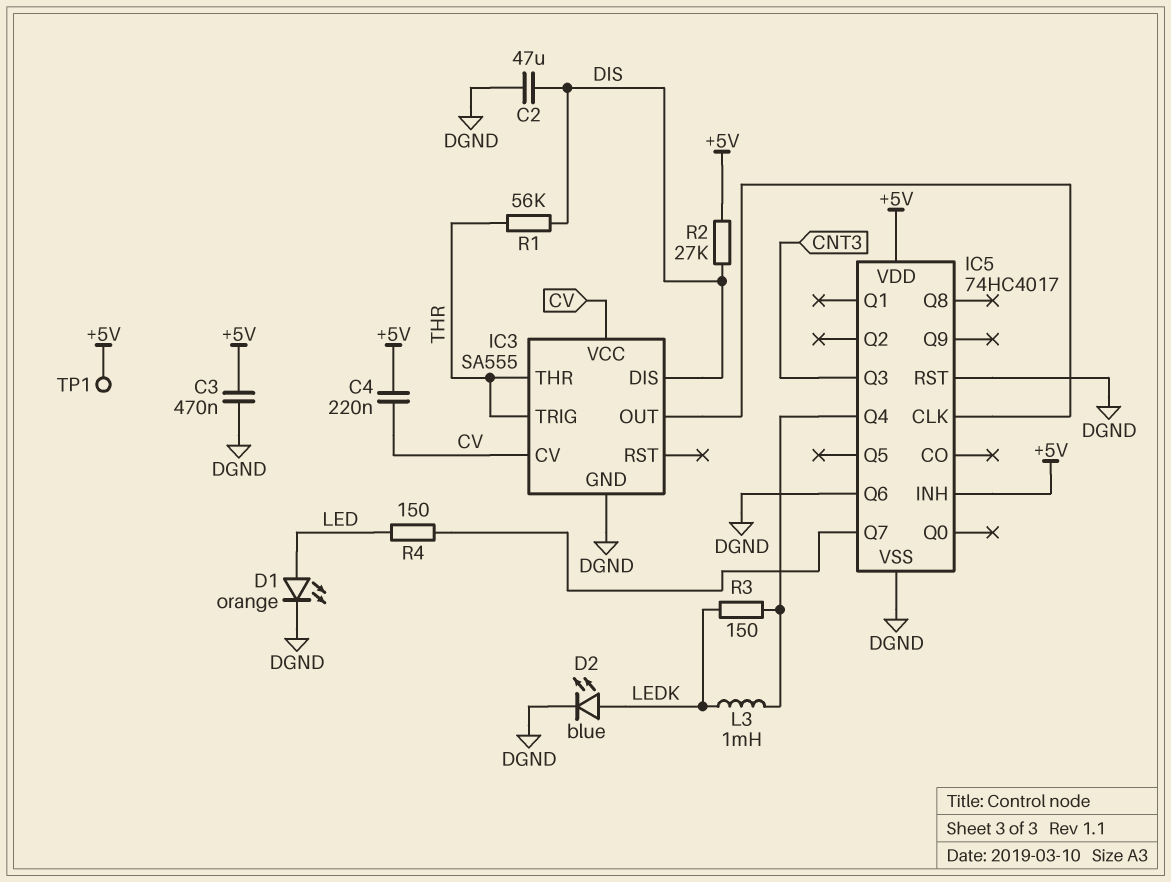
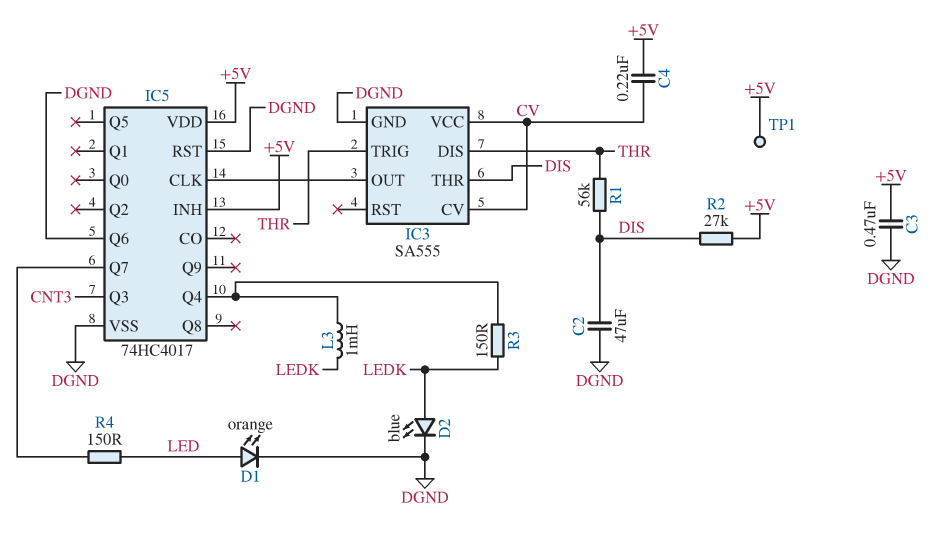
IC3 pin DIS: DIS -> THR
IC3 pin THR: THR -> DIS

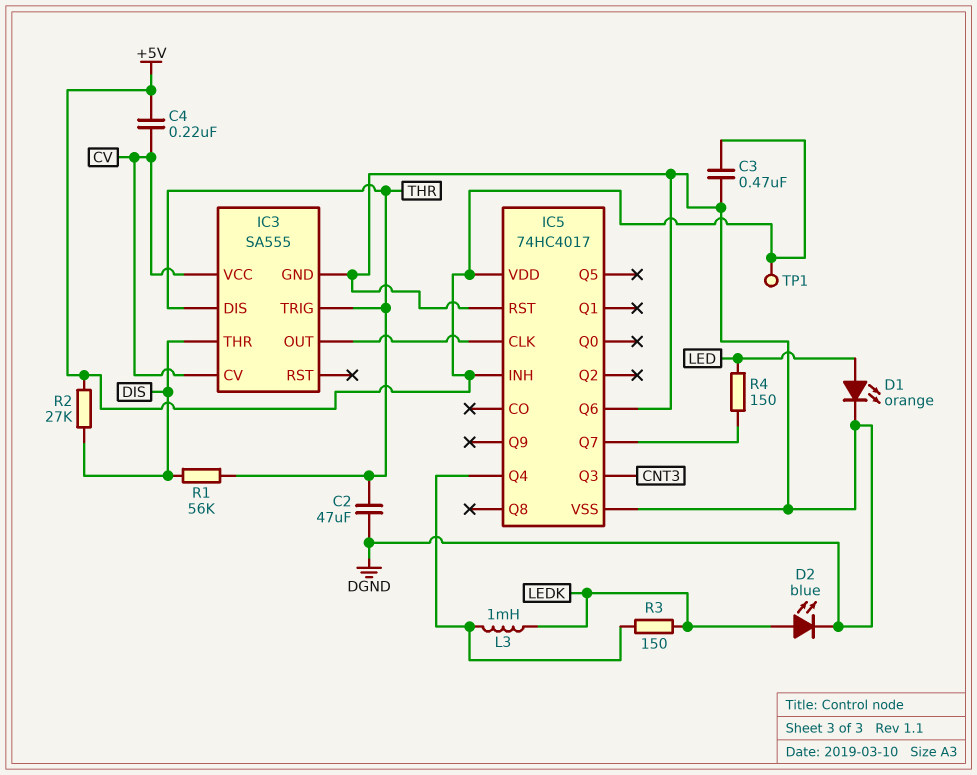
C2: 47uF (DGND, DIS) -> 47uF (DGND, THR)

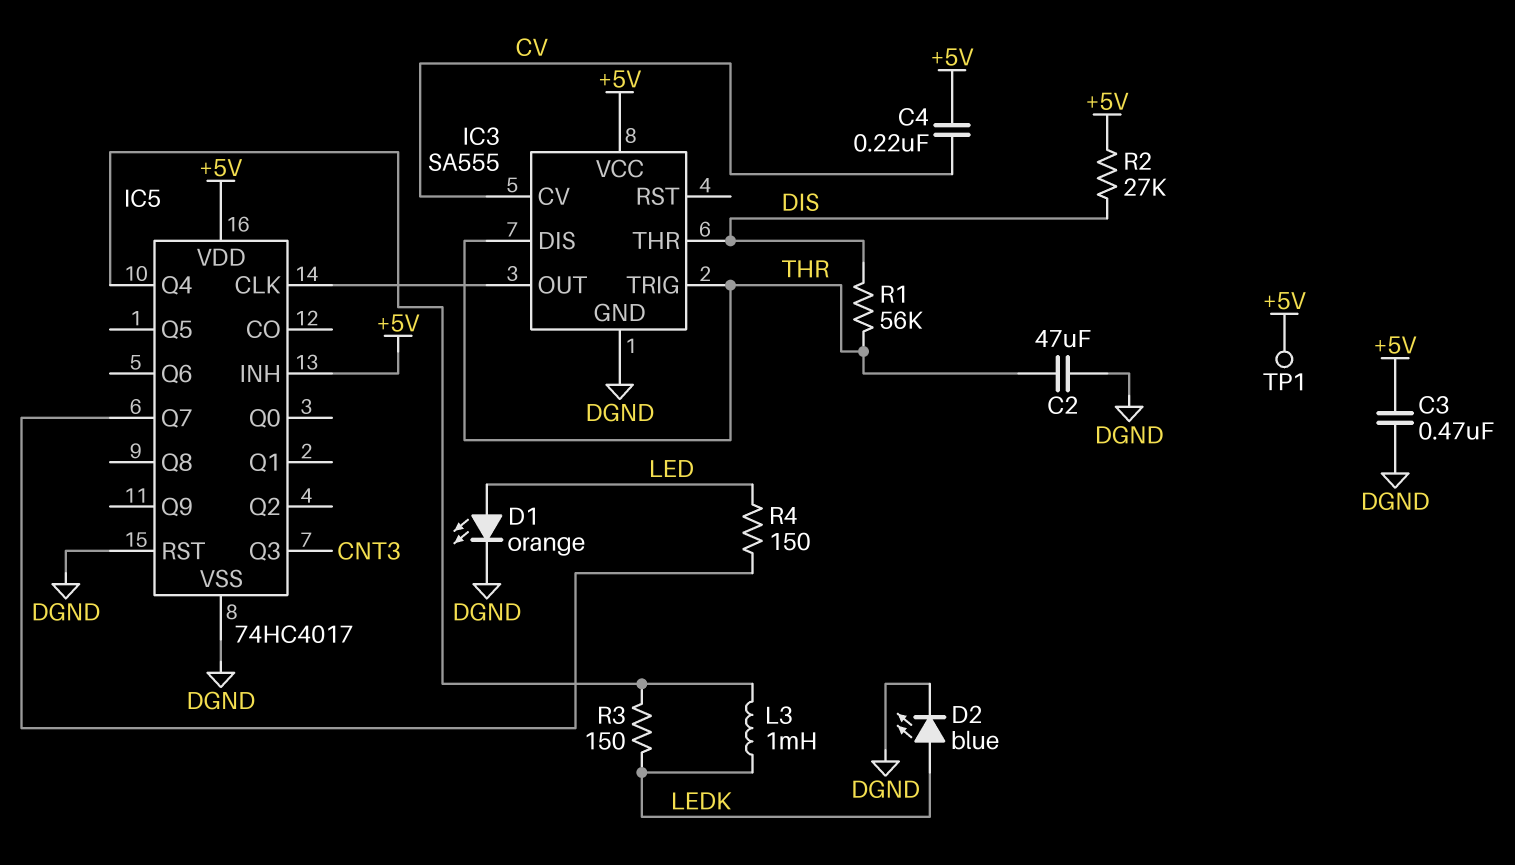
IC3 pin VCC: CV -> +5V
IC5 pin Q6: DGND -> none

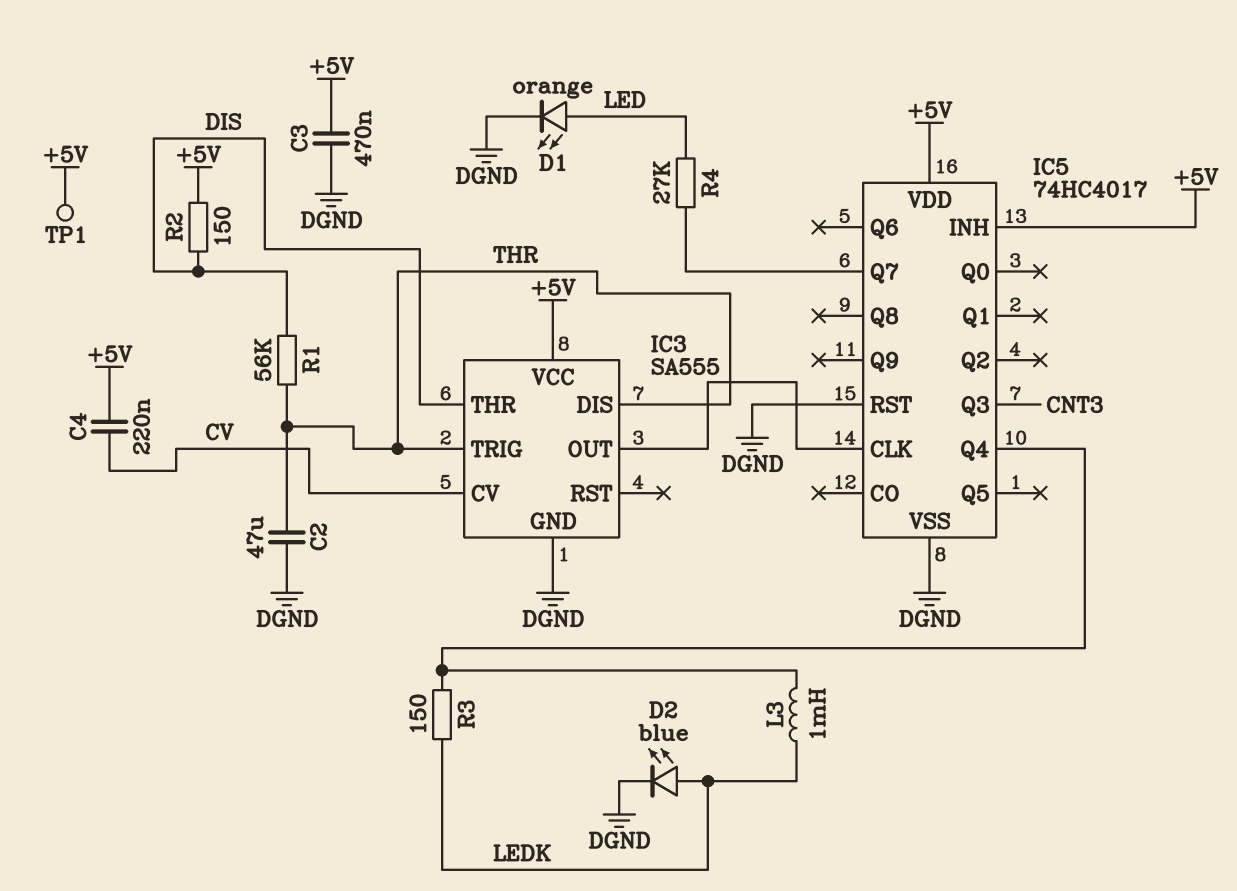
R2: 27k (+5V, DIS) -> 150 (+5V, DIS)
R4: 150 (IC5/Q7, LED) -> 27k (IC5/Q7, LED)

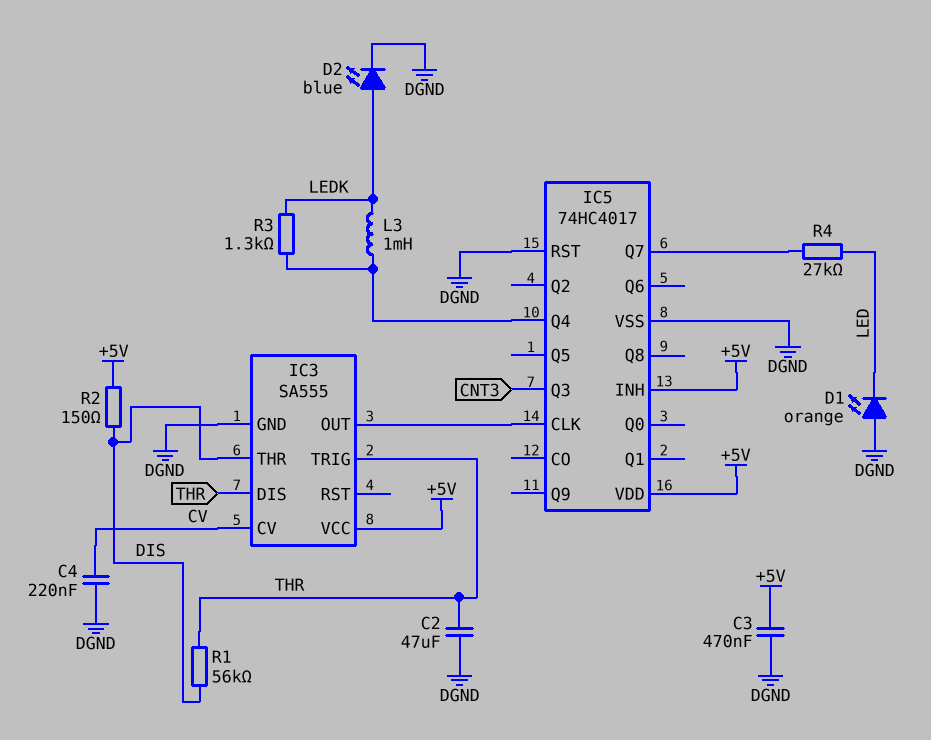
C4: 220nF (+5V, CV) -> 220nF (CV, DGND)
D1: LED orange (A LED, K DGND) -> LED orange (A DGND, K LED)
R3: 150 (IC5/Q4, LEDK) -> 1.3k (IC5/Q4, LEDK)
TP1: test point (+5V) -> none

